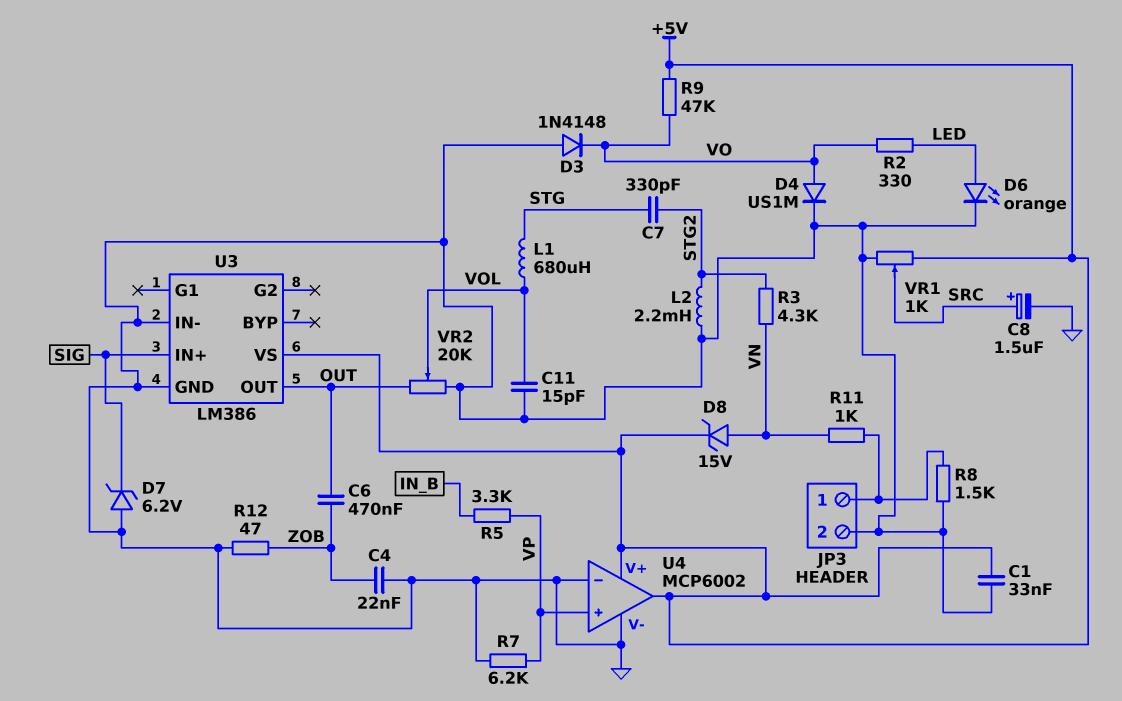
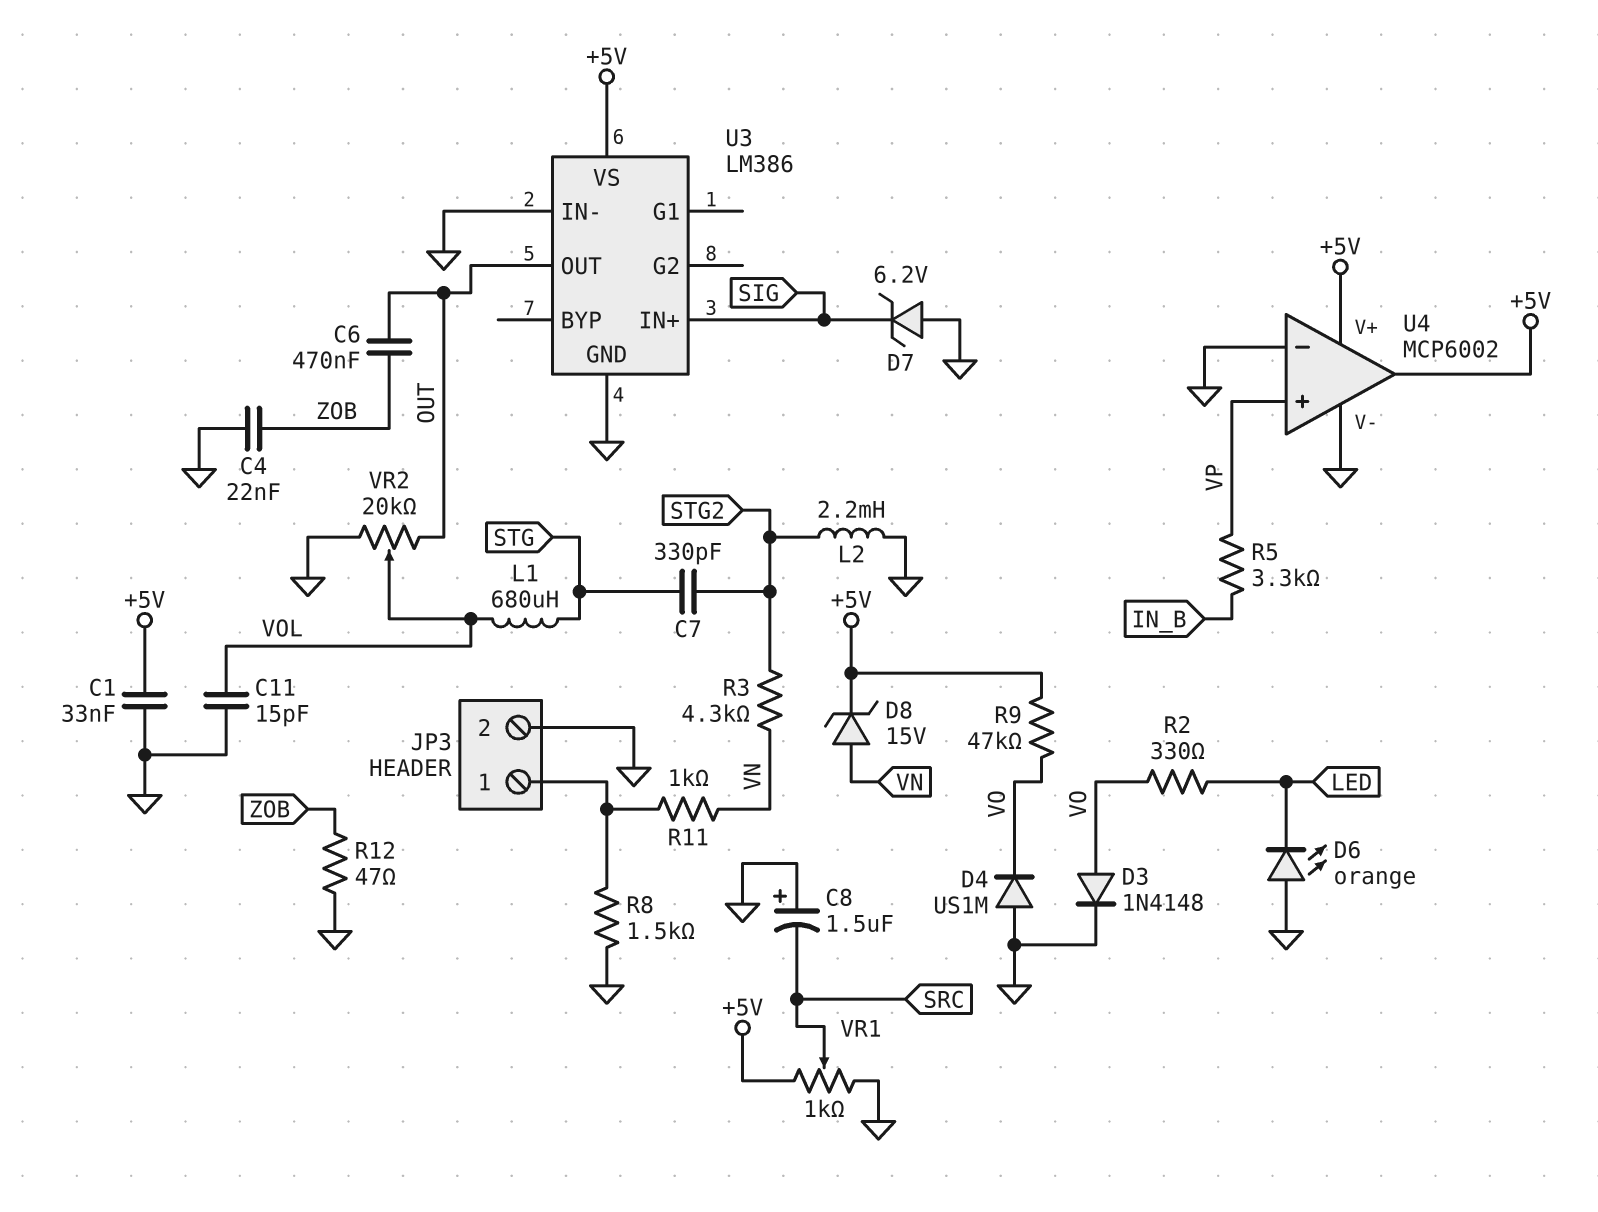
C8: 1.5uF (plus SRC, minus GND) -> 1.5uF (plus GND, minus SRC)
D3: diode 1N4148 (A GND, K VO) -> diode 1N4148 (A VO, K GND)
D4: diode US1M (A VO, K GND) -> diode US1M (A GND, K VO)
D6: LED orange (A LED, K GND) -> LED orange (A GND, K LED)
R7: 6.2k (GND, VP) -> none

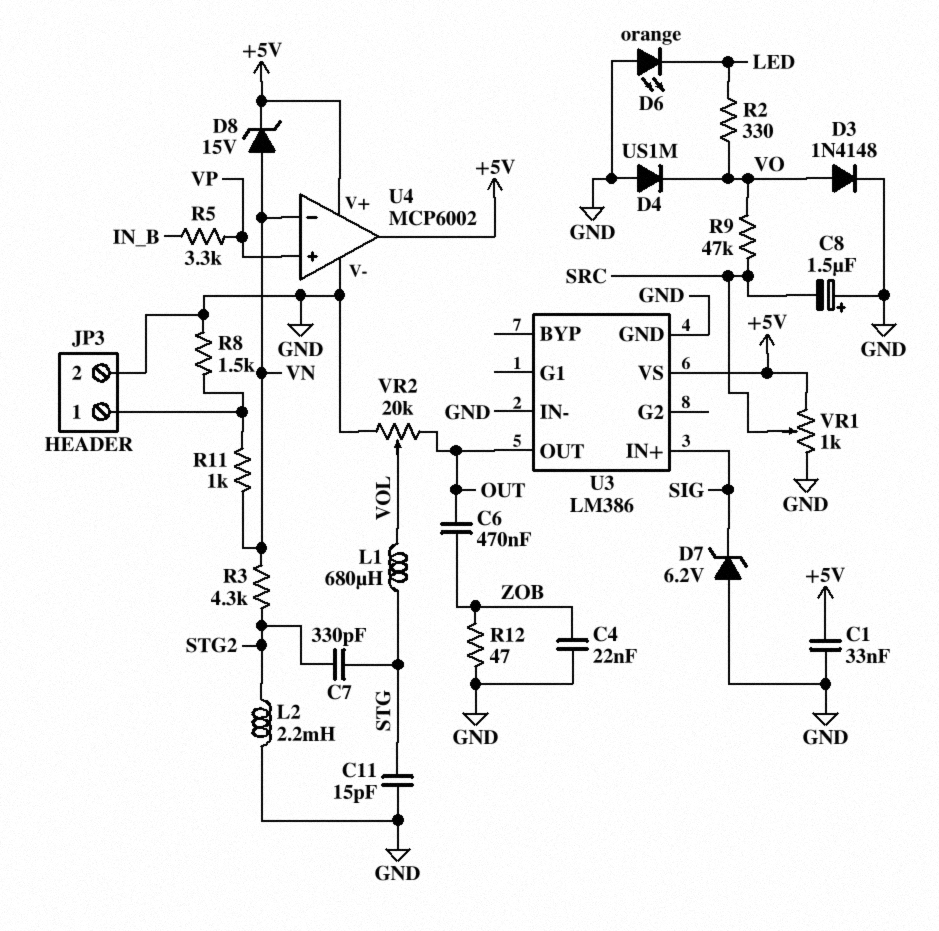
C11: 15pF (GND, VOL) -> 15pF (GND, STG)
R9: 47k (+5V, VO) -> 47k (SRC, VO)
U4 pin in-: GND -> VN

